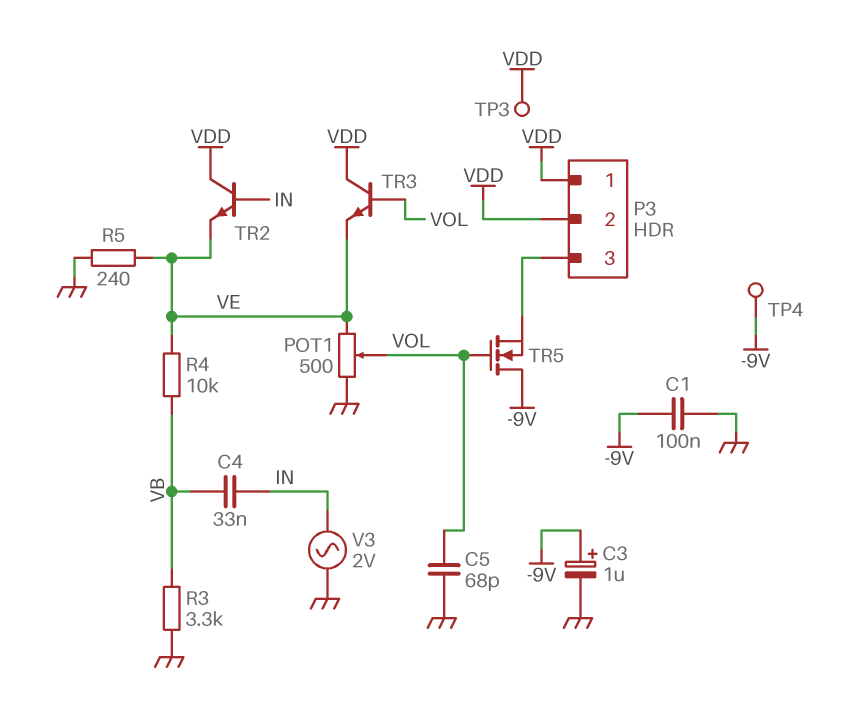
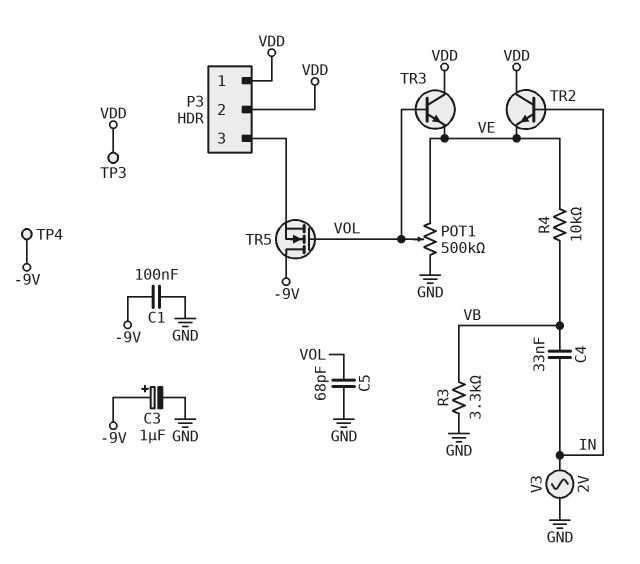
POT1: 500 (GND, VE, wiper VOL) -> 500k (GND, VE, wiper VOL)
R5: 240 (GND, VE) -> none

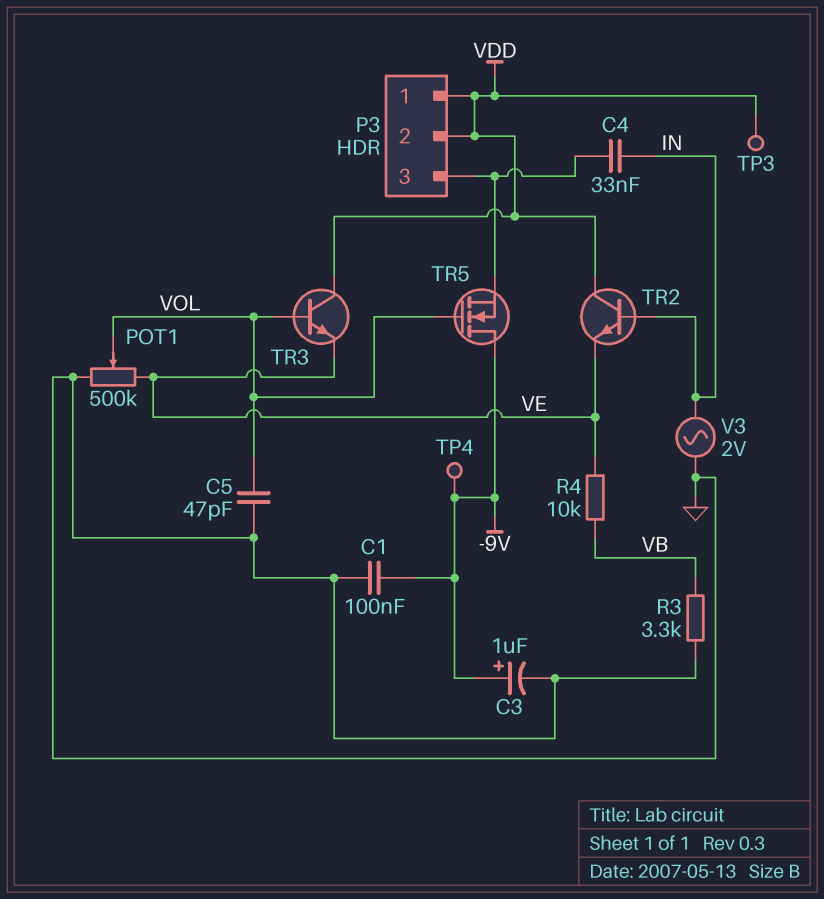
C4: 33nF (IN, VB) -> 33nF (IN, P3/3)
C5: 68pF (GND, VOL) -> 47pF (GND, VOL)

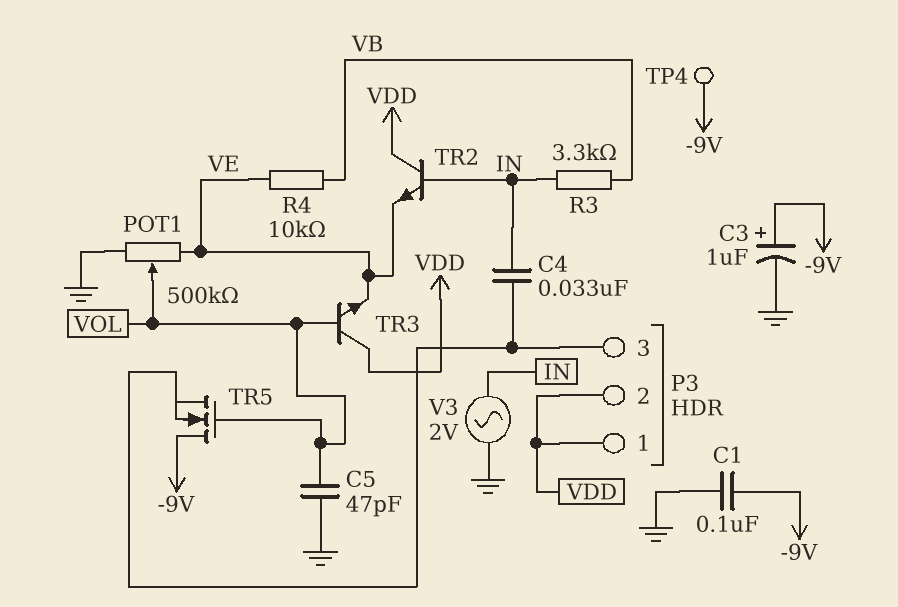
R3: 3.3k (GND, VB) -> 3.3k (IN, VB)
TP3: test point (VDD) -> none

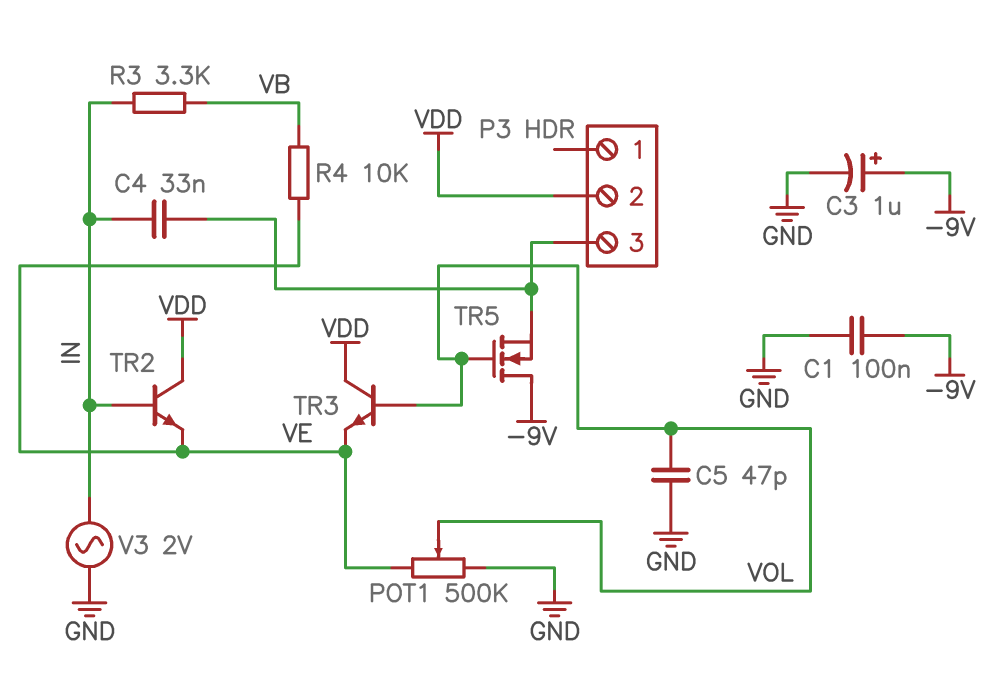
P3 pin 1: VDD -> none
TP4: test point (-9V) -> none

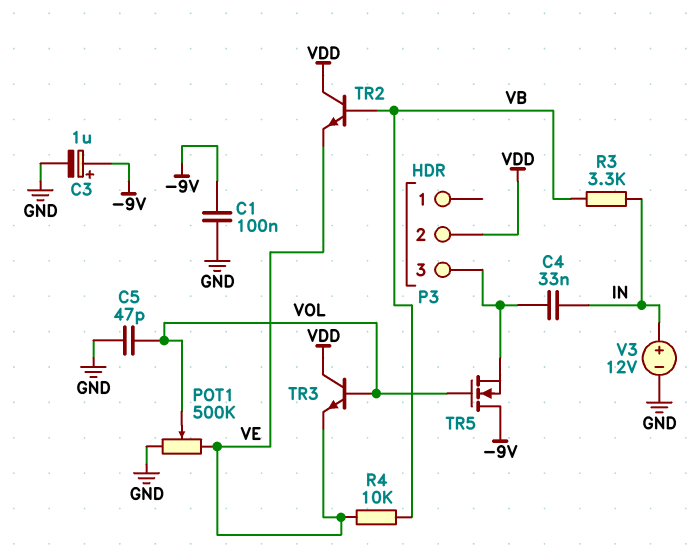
TR2: NPN (B IN, C VDD, E VE) -> NPN (B VB, C VDD, E VE)
V3: AC 2V (GND, IN) -> 12V (plus IN, minus GND)

